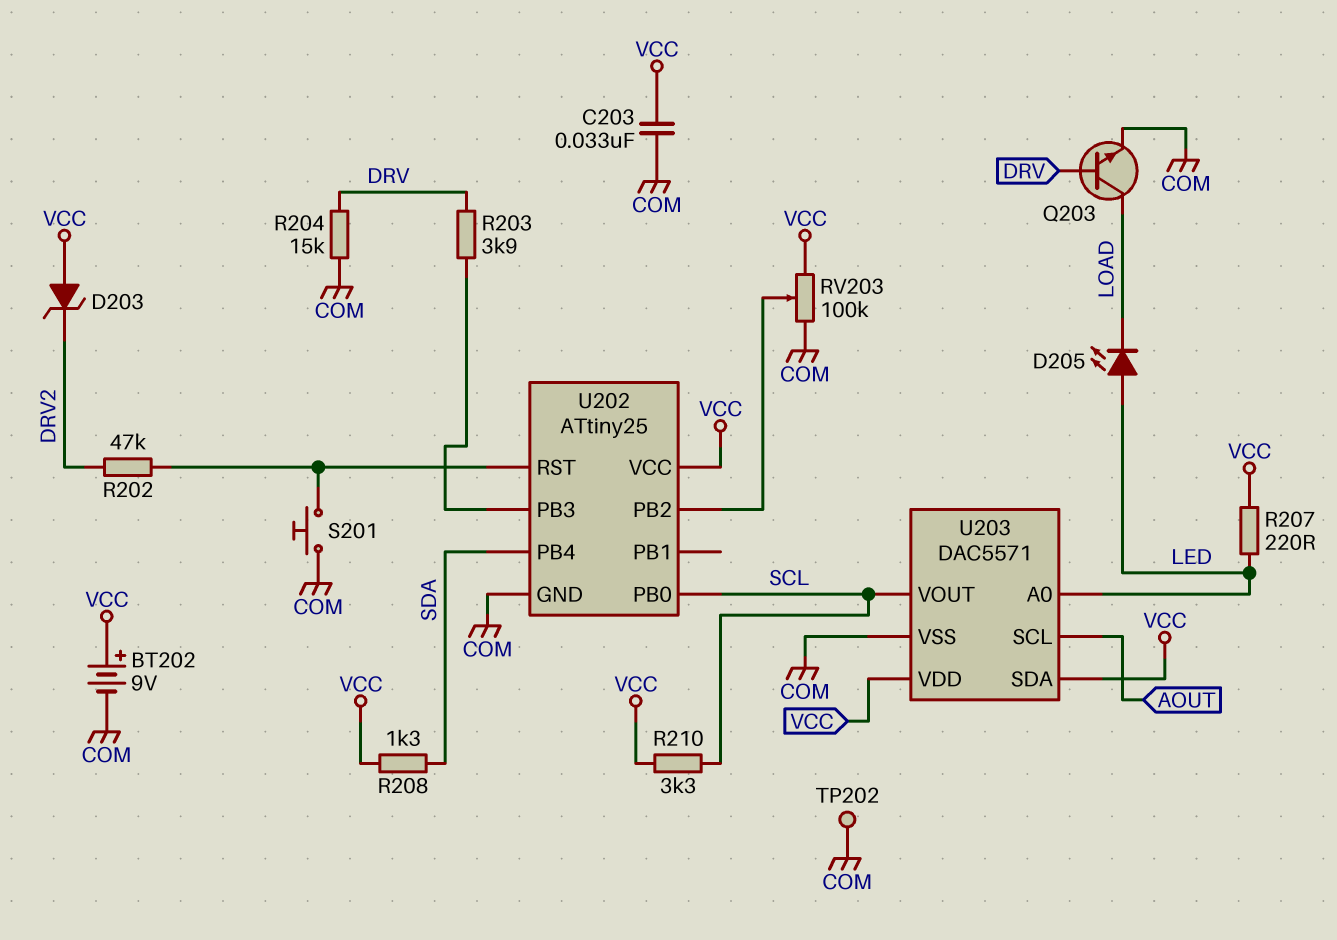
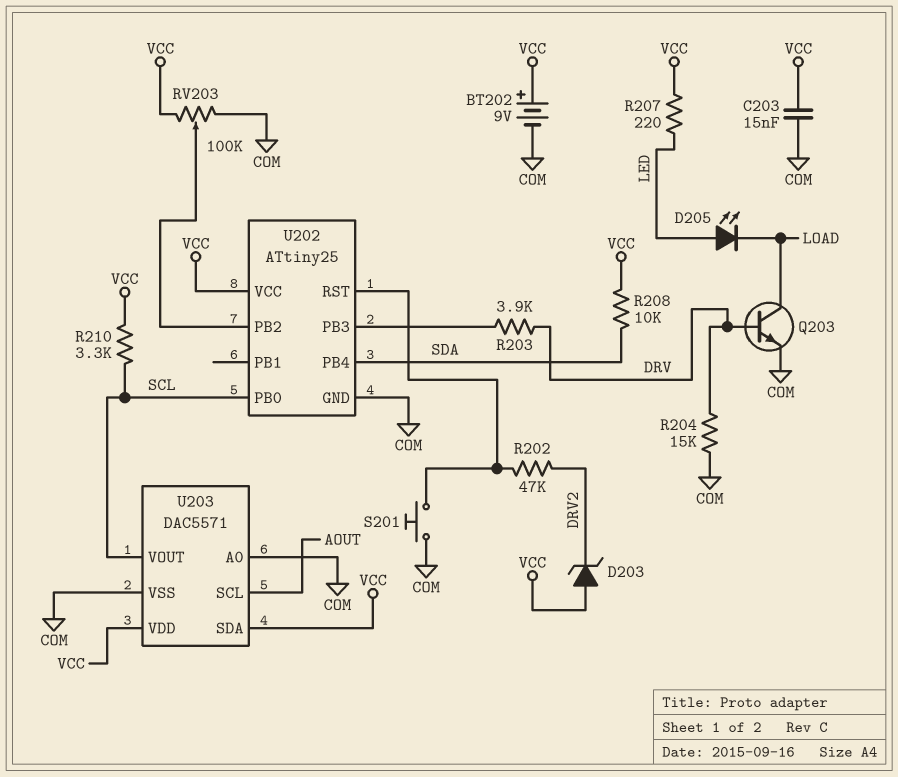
C203: 33nF (COM, VCC) -> 15nF (COM, VCC)
R208: 1.3k (SDA, VCC) -> 10k (SDA, VCC)
TP202: test point (COM) -> none
U203 pin A0: LED -> COM

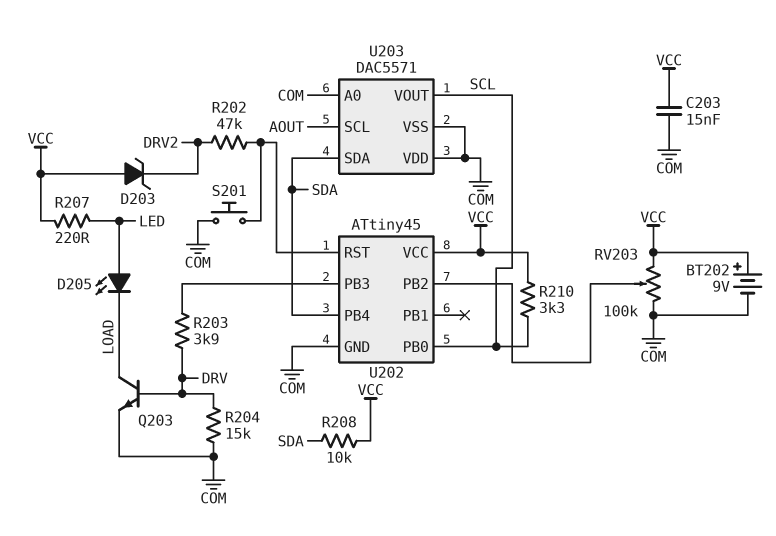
U202: ATtiny25 -> ATtiny45
U203 pin SDA: VCC -> SDA
U203 pin VDD: VCC -> COM

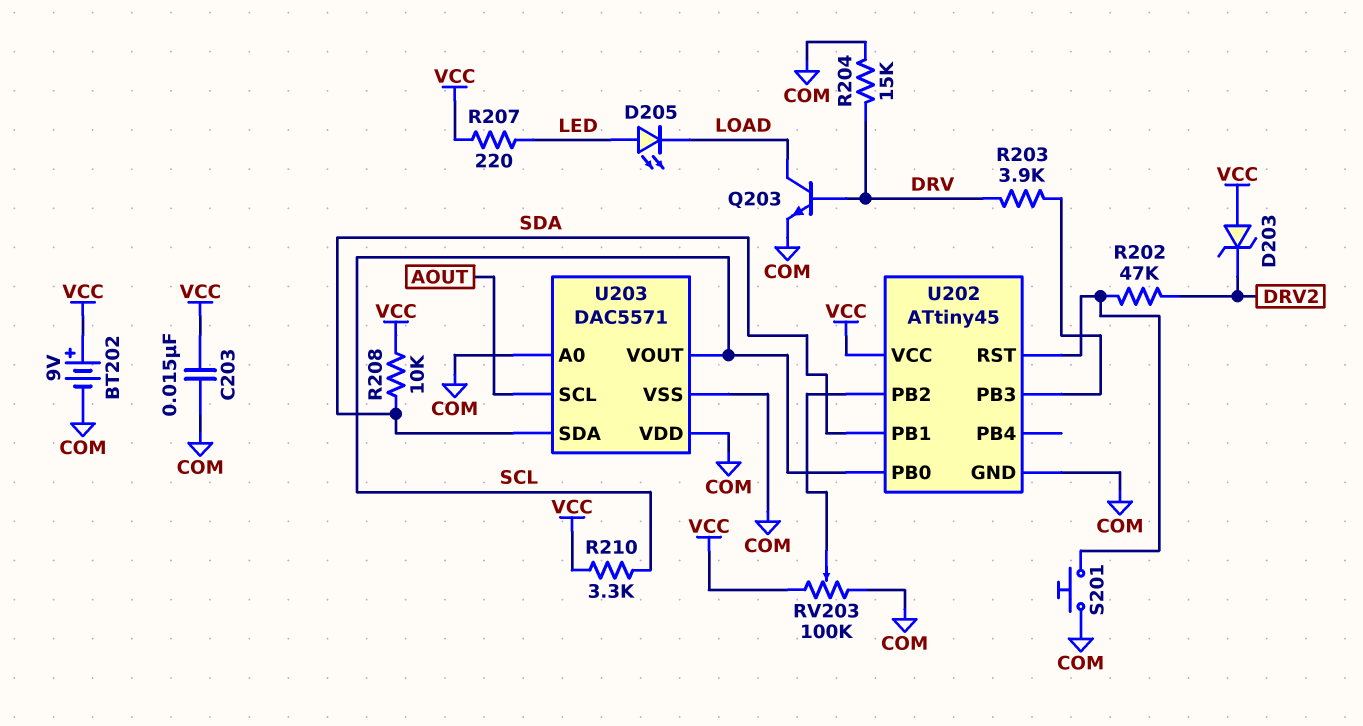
U202 pin PB1: none -> SDA
U202 pin PB4: SDA -> none

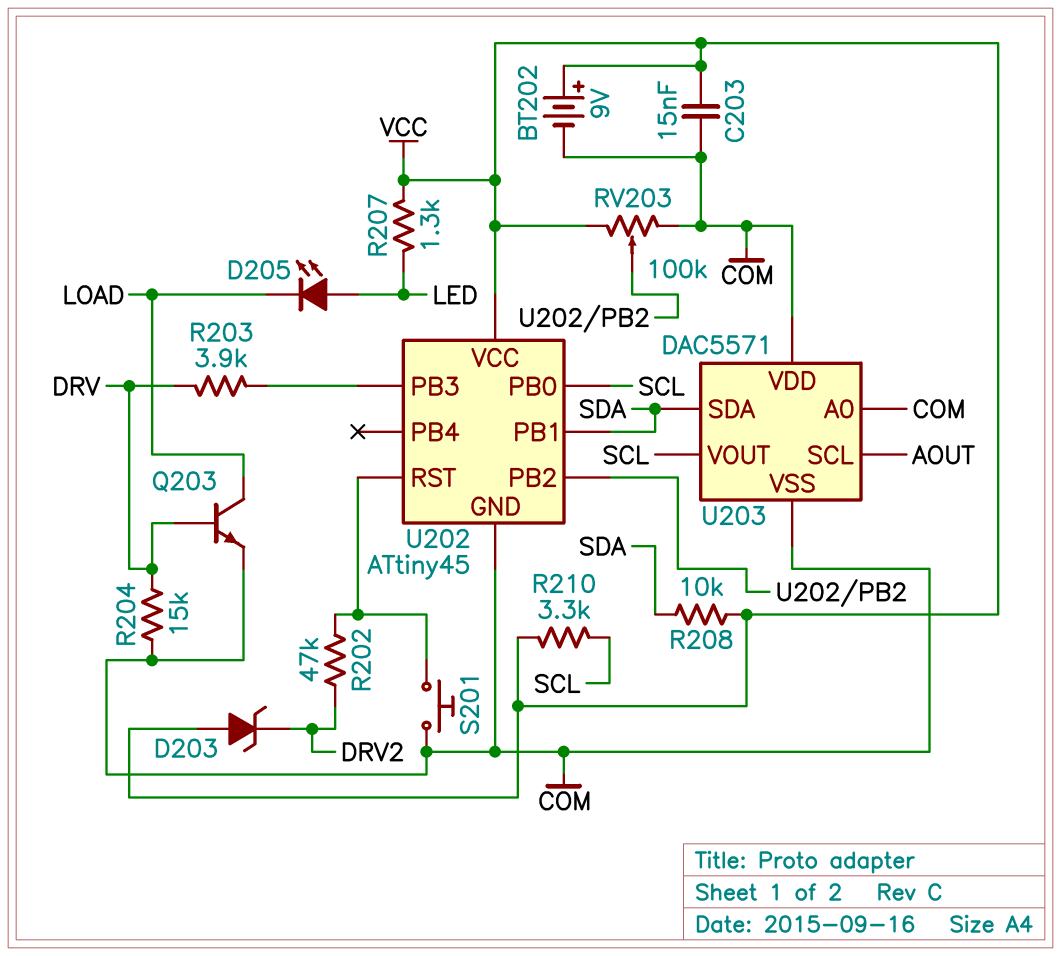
R207: 220 (LED, VCC) -> 1.3k (LED, VCC)

